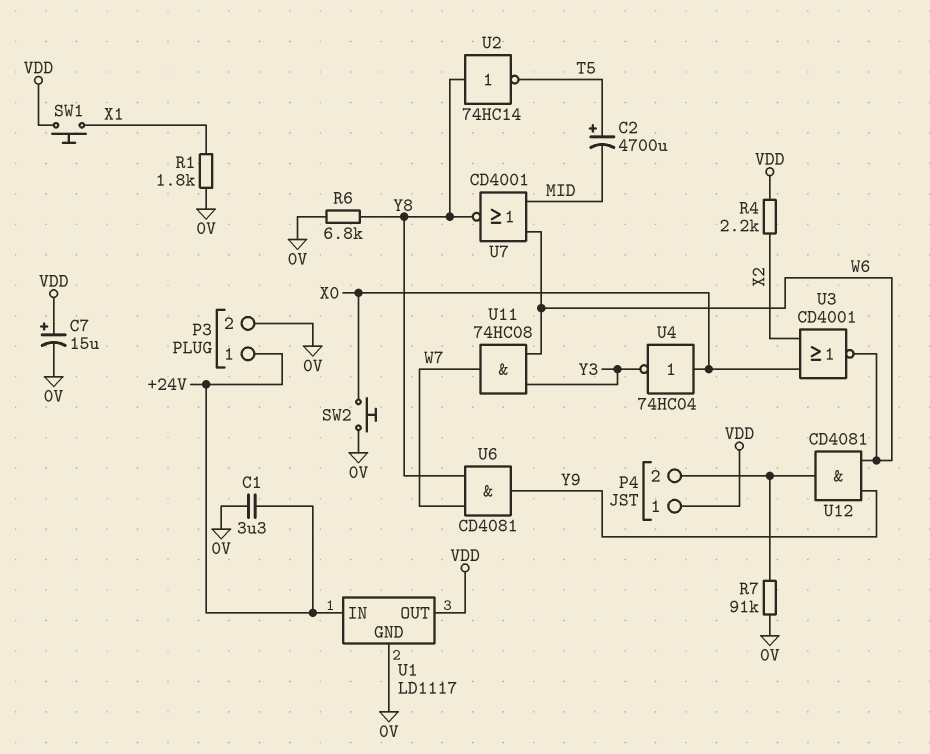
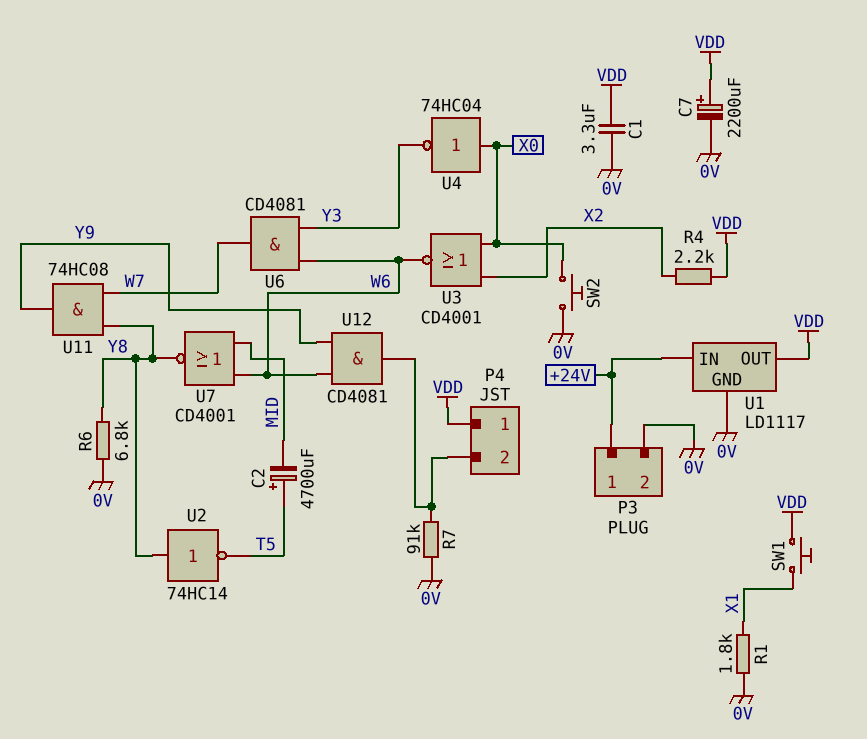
C1: 3.3uF (+24V, 0V) -> 3.3uF (0V, VDD)
C7: 15uF (plus VDD, minus 0V) -> 2200uF (plus VDD, minus 0V)
U6: AND CD4081 (in W7, in Y8, out Y9) -> AND CD4081 (in W6, in Y3, out W7)
U11: AND 74HC08 (in W6, in Y3, out W7) -> AND 74HC08 (in W7, in Y8, out Y9)

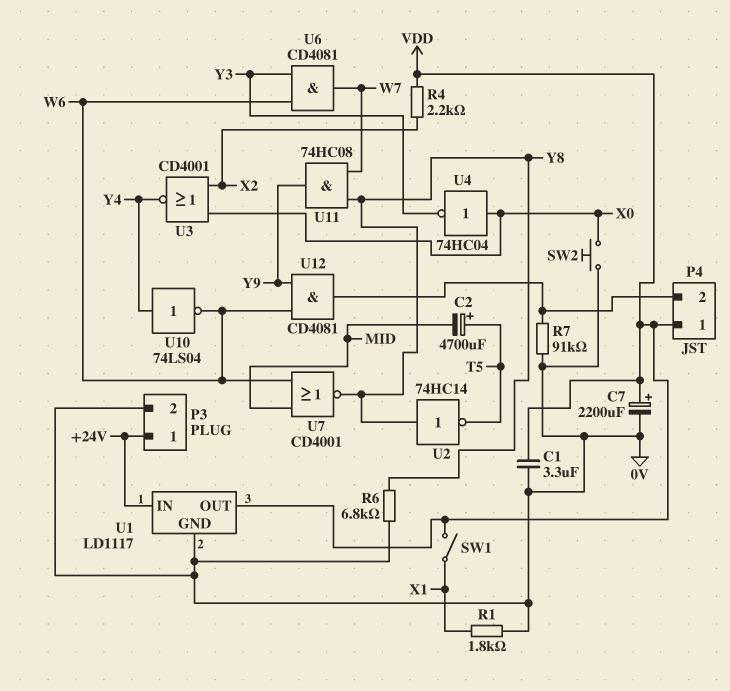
SW1: button (VDD, X1) -> switch (VDD, X1)
U3: NOR CD4001 (in X0, in X2, out W6) -> NOR CD4001 (in X0, in X2, out Y4)
U10: none -> NOT 74LS04 (in Y4, out W6)

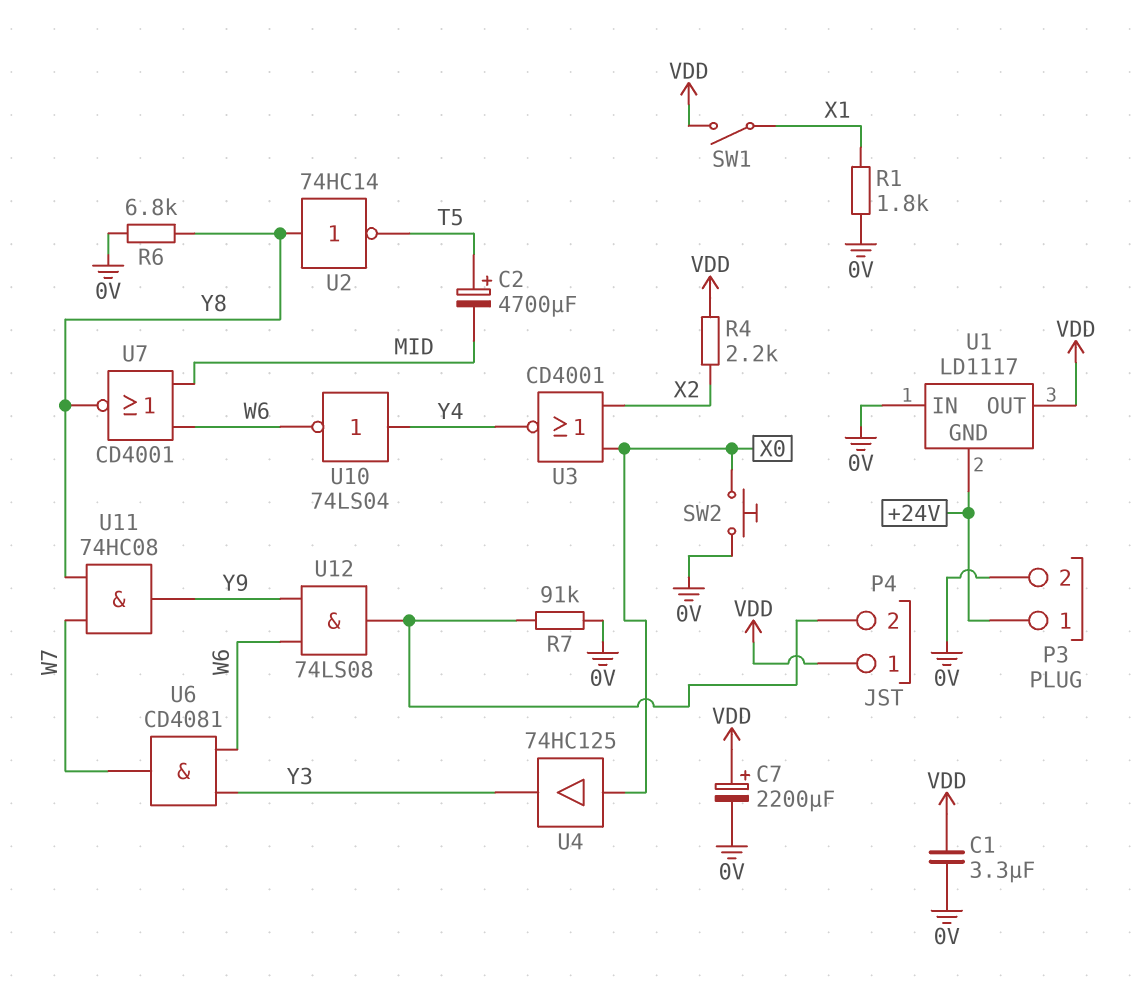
U1 pin GND: 0V -> +24V
U1 pin IN: +24V -> 0V
U4: NOT 74HC04 (in X0, out Y3) -> buffer 74HC125 (in X0, out Y3)
U12: AND CD4081 (in W6, in Y9, out P4/2) -> AND 74LS08 (in W6, in Y9, out P4/2)

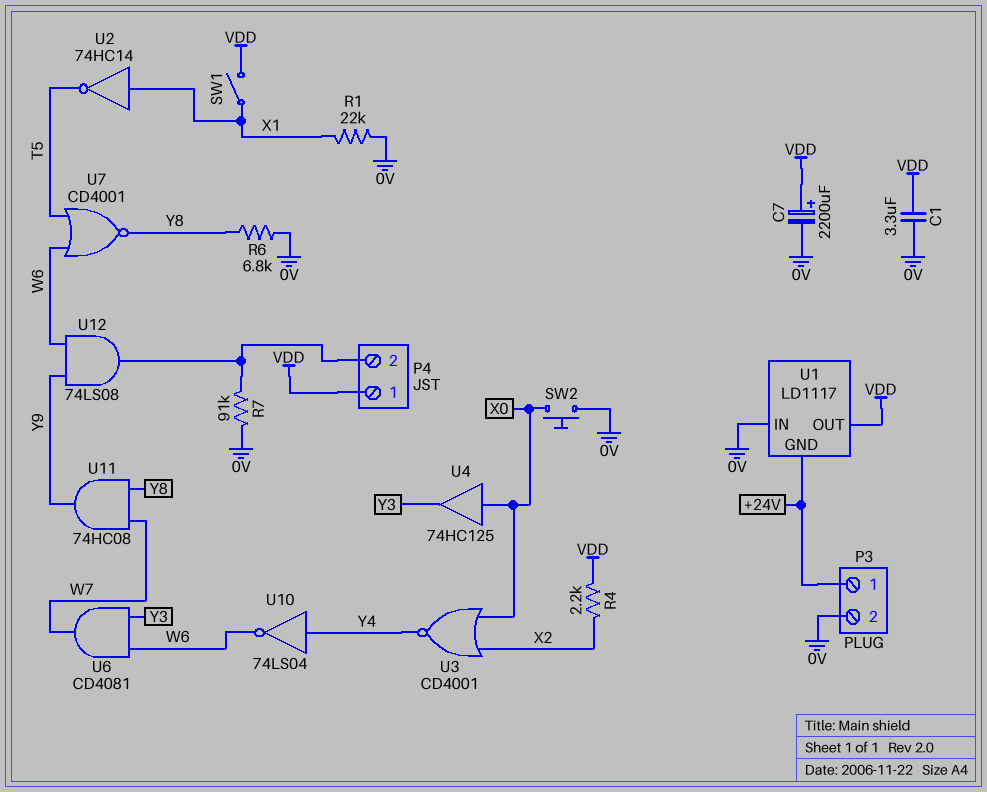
C2: 4700uF (plus T5, minus MID) -> none
R1: 1.8k (0V, X1) -> 22k (0V, X1)
U2: NOT 74HC14 (in Y8, out T5) -> NOT 74HC14 (in X1, out T5)
U7: NOR CD4001 (in MID, in W6, out Y8) -> NOR CD4001 (in T5, in W6, out Y8)

